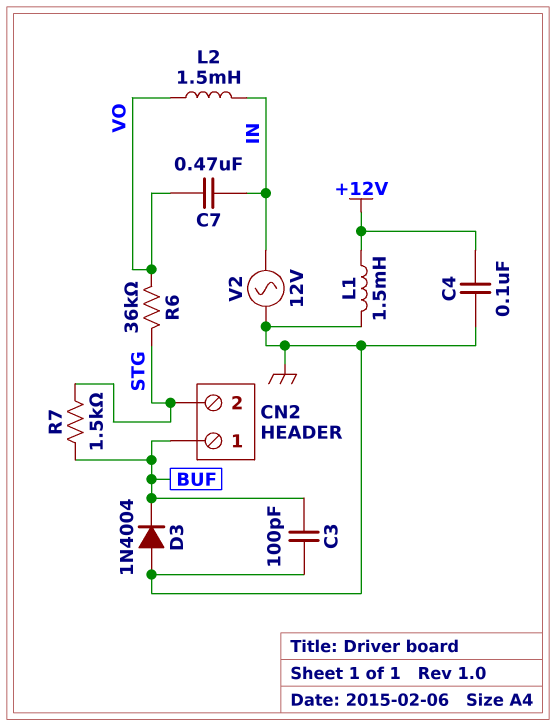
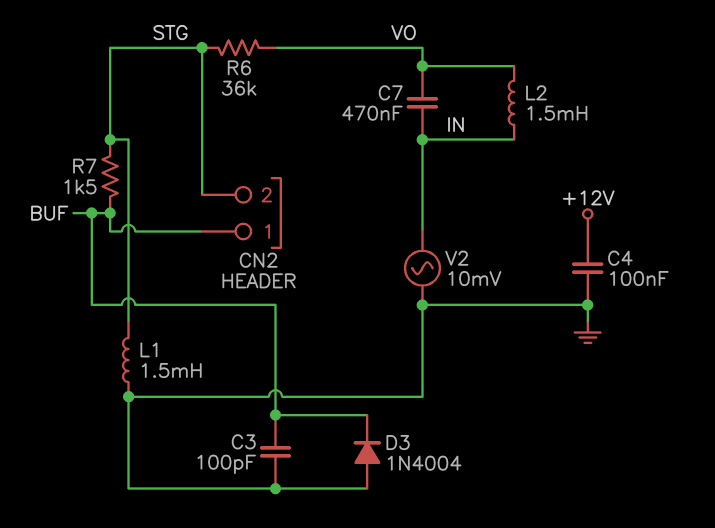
L1: 1.5mH (+12V, GND) -> 1.5mH (GND, STG)
V2: AC 12V (GND, IN) -> AC 10mV (GND, IN)

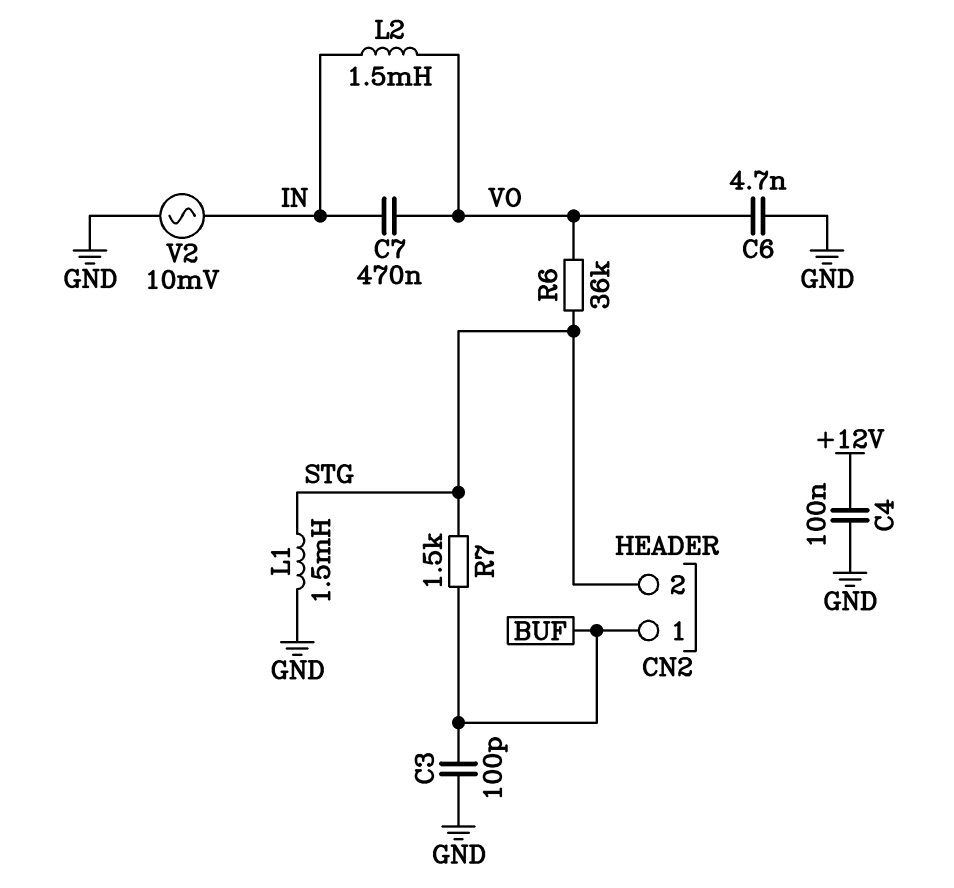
C6: none -> 4.7nF (GND, VO)
D3: diode 1N4004 (A GND, K BUF) -> none

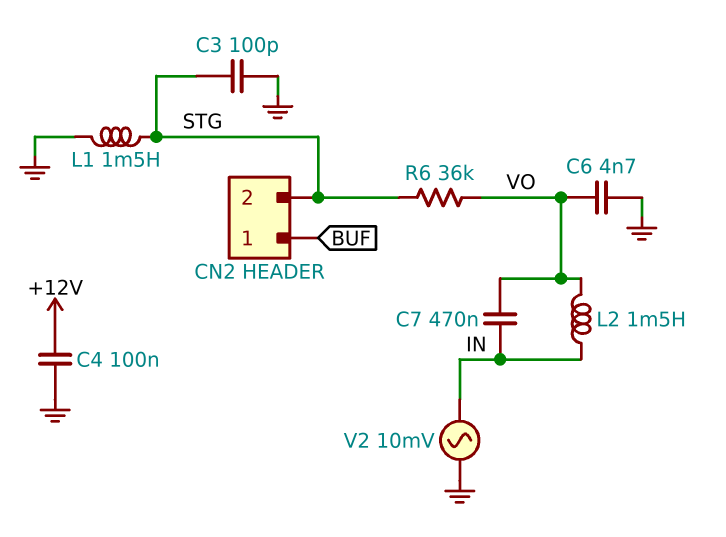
C3: 100pF (BUF, GND) -> 100pF (GND, STG)
R7: 1.5k (BUF, STG) -> none

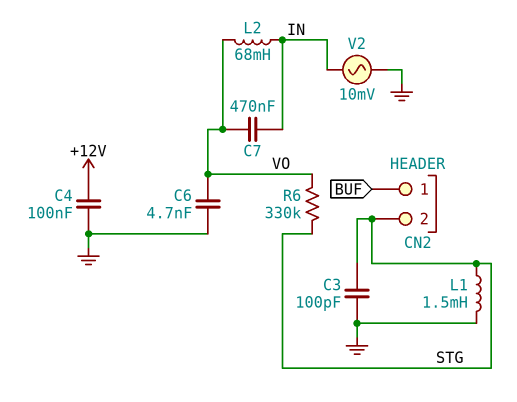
L2: 1.5mH (IN, VO) -> 68mH (IN, VO)
R6: 36k (STG, VO) -> 330k (STG, VO)

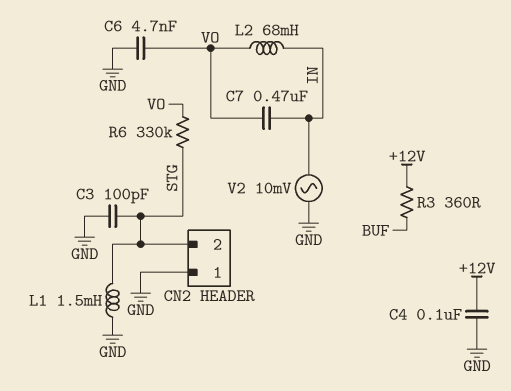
CN2 pin 1: BUF -> GND
R3: none -> 360 (+12V, BUF)

